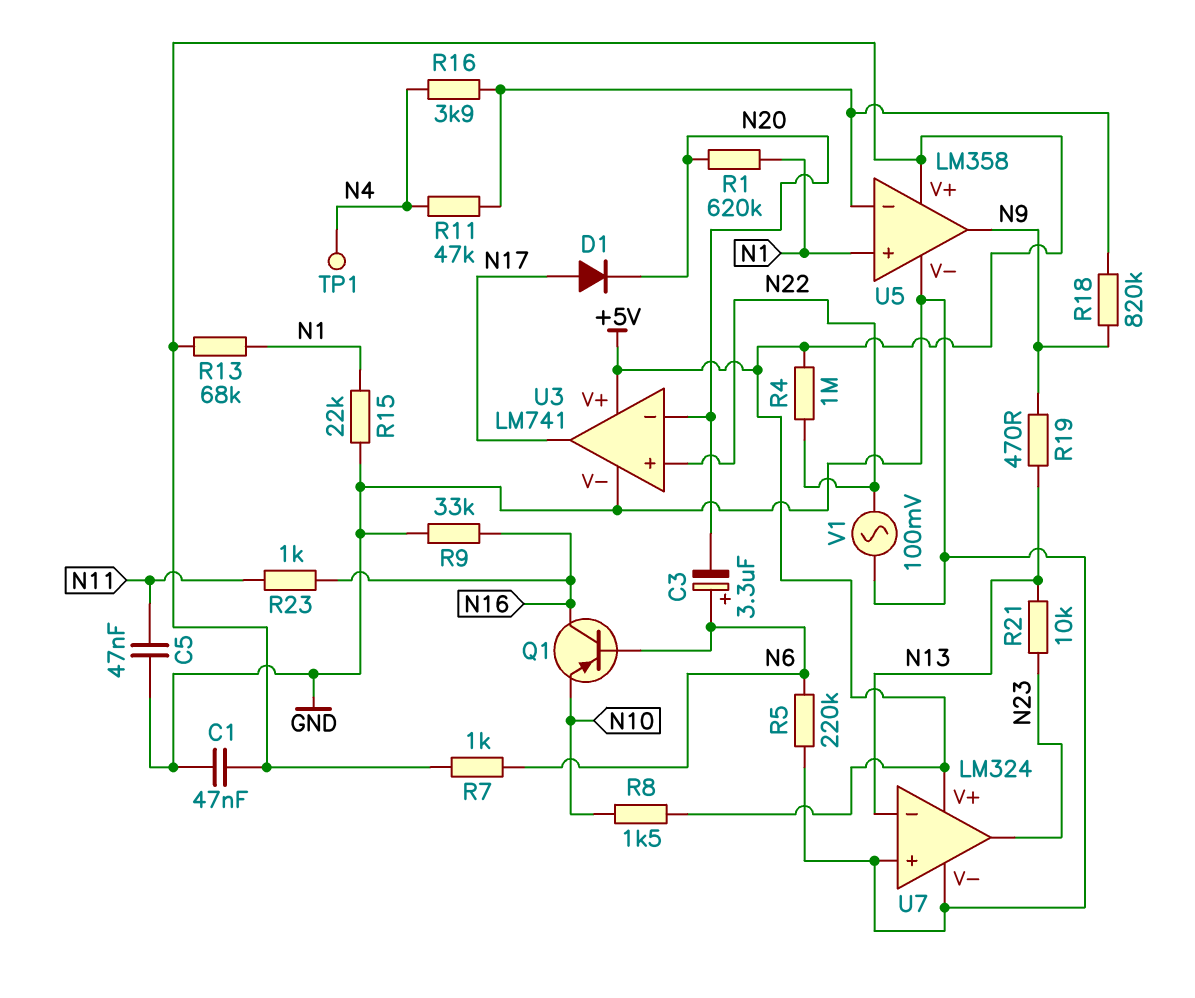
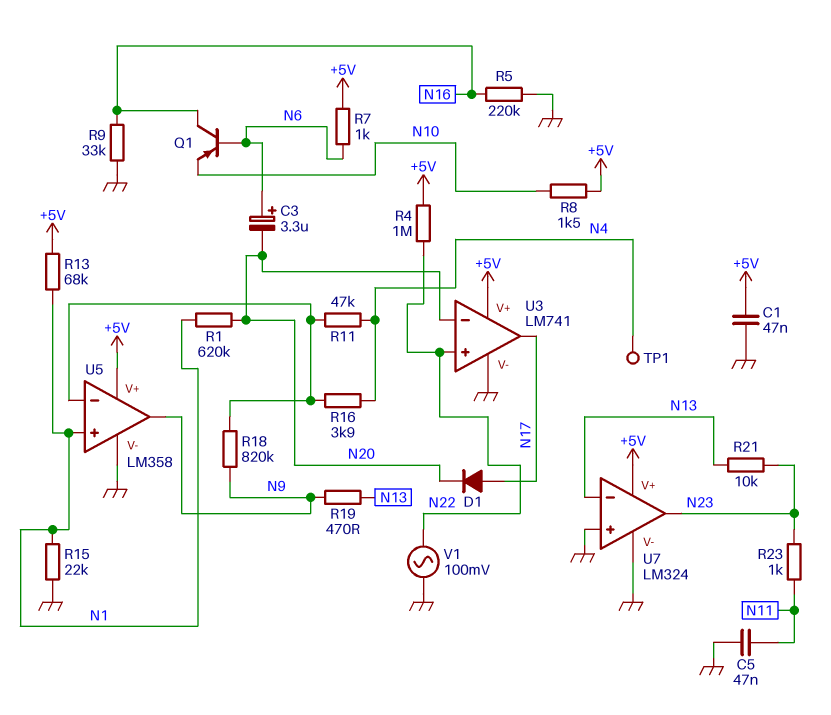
R5: 220k (GND, N6) -> 220k (GND, N16)
R23: 1k (N11, N16) -> 1k (N11, N23)

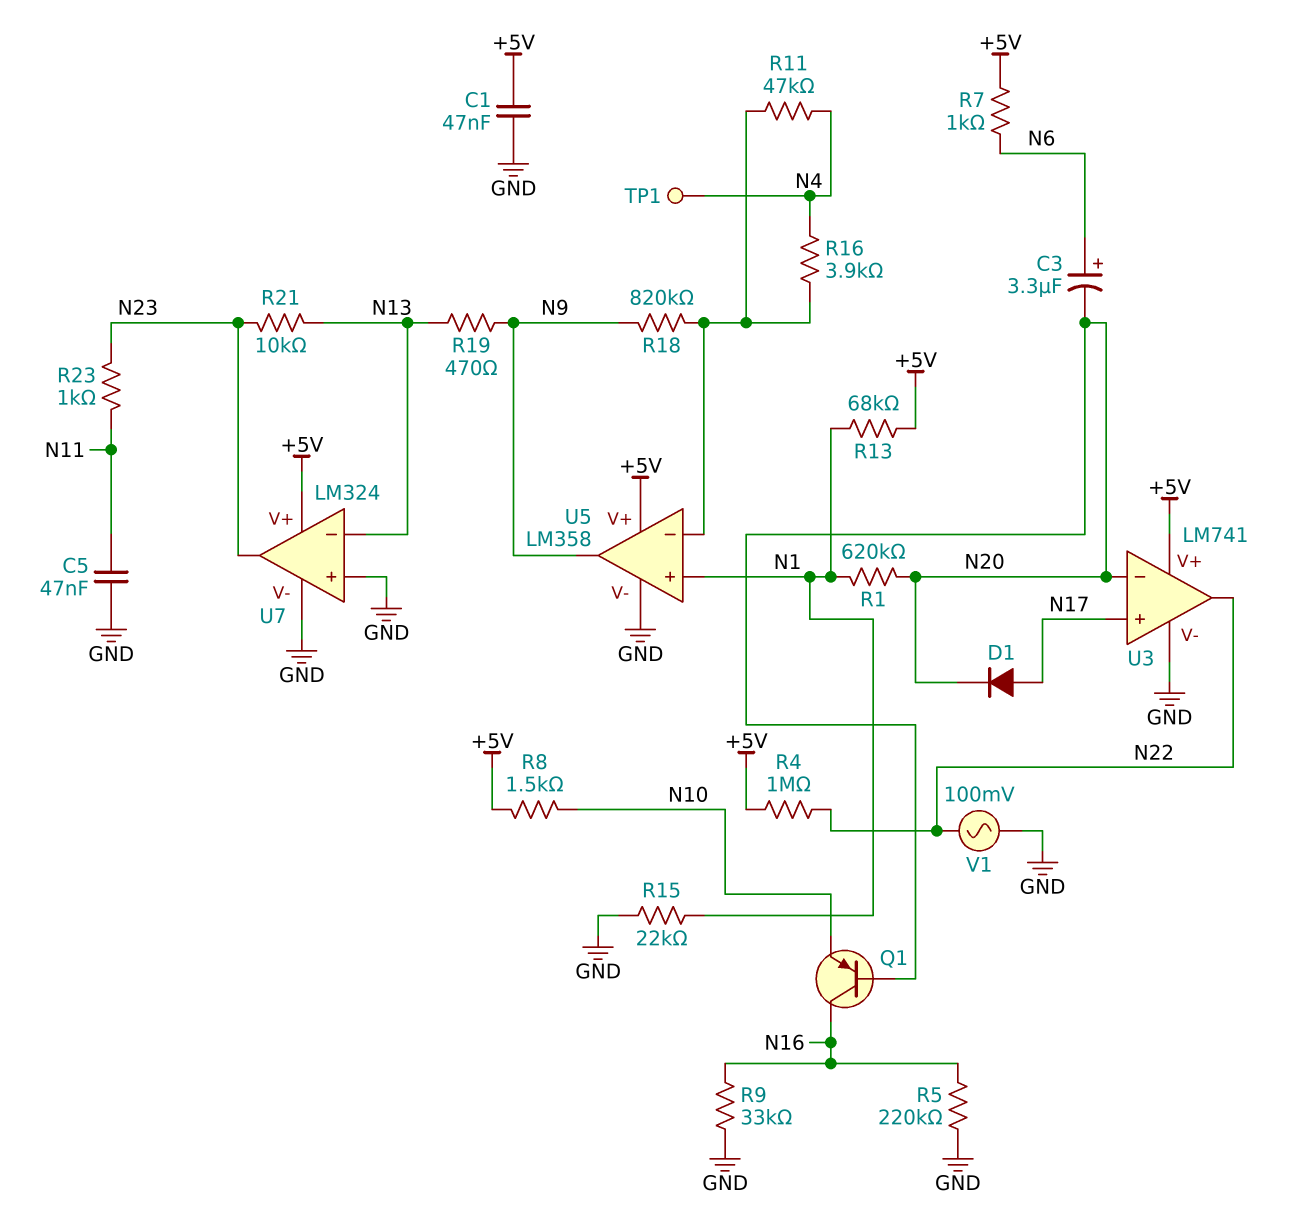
Q1: PNP (B N6, C N16, E N10) -> PNP (B N20, C N16, E N10)
U3 pin in+: N22 -> N17
U3 pin out: N17 -> N22

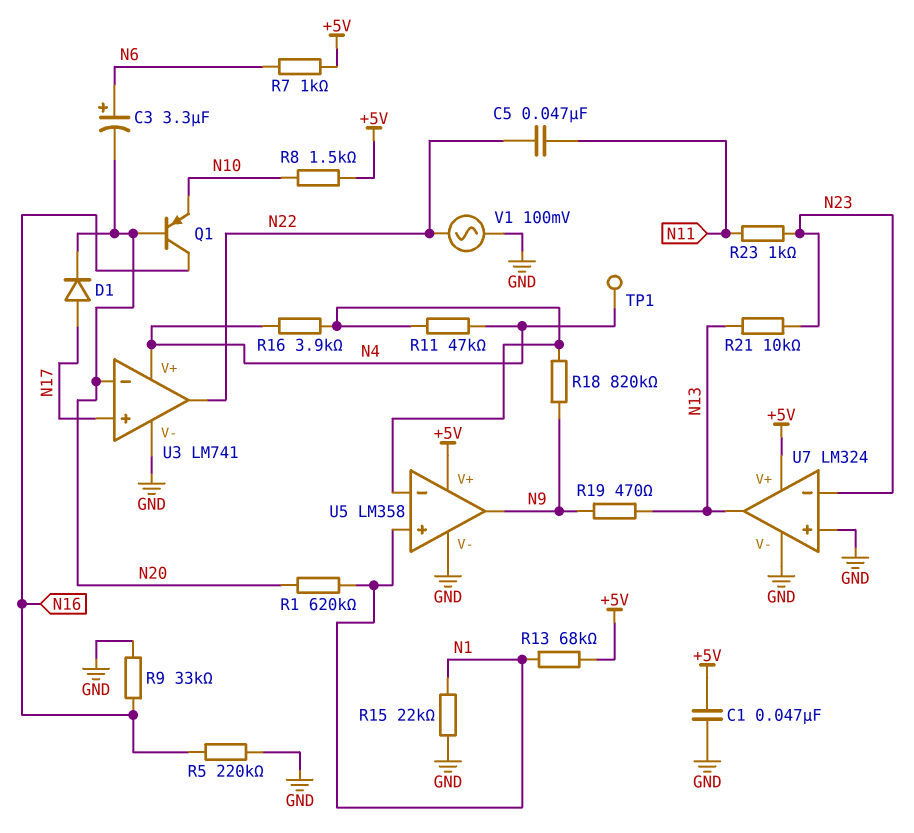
C5: 47nF (GND, N11) -> 47nF (N11, N22)
R4: 1M (+5V, N22) -> none
U3 pin V+: +5V -> N4
U7 pin in-: N13 -> N23
U7 pin out: N23 -> N13

